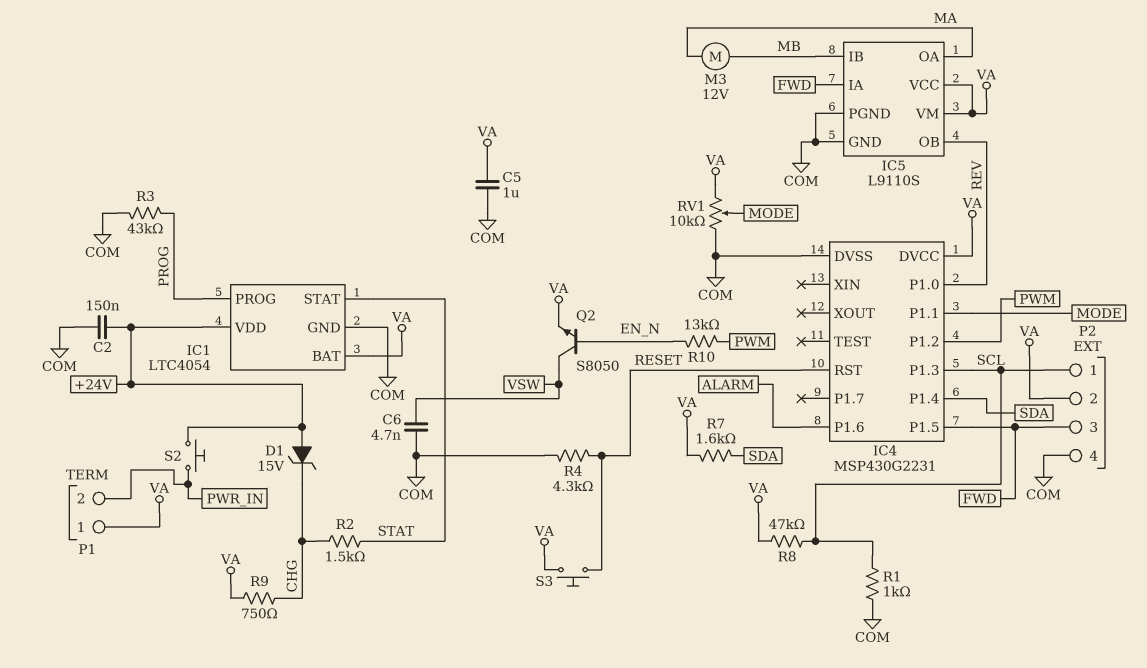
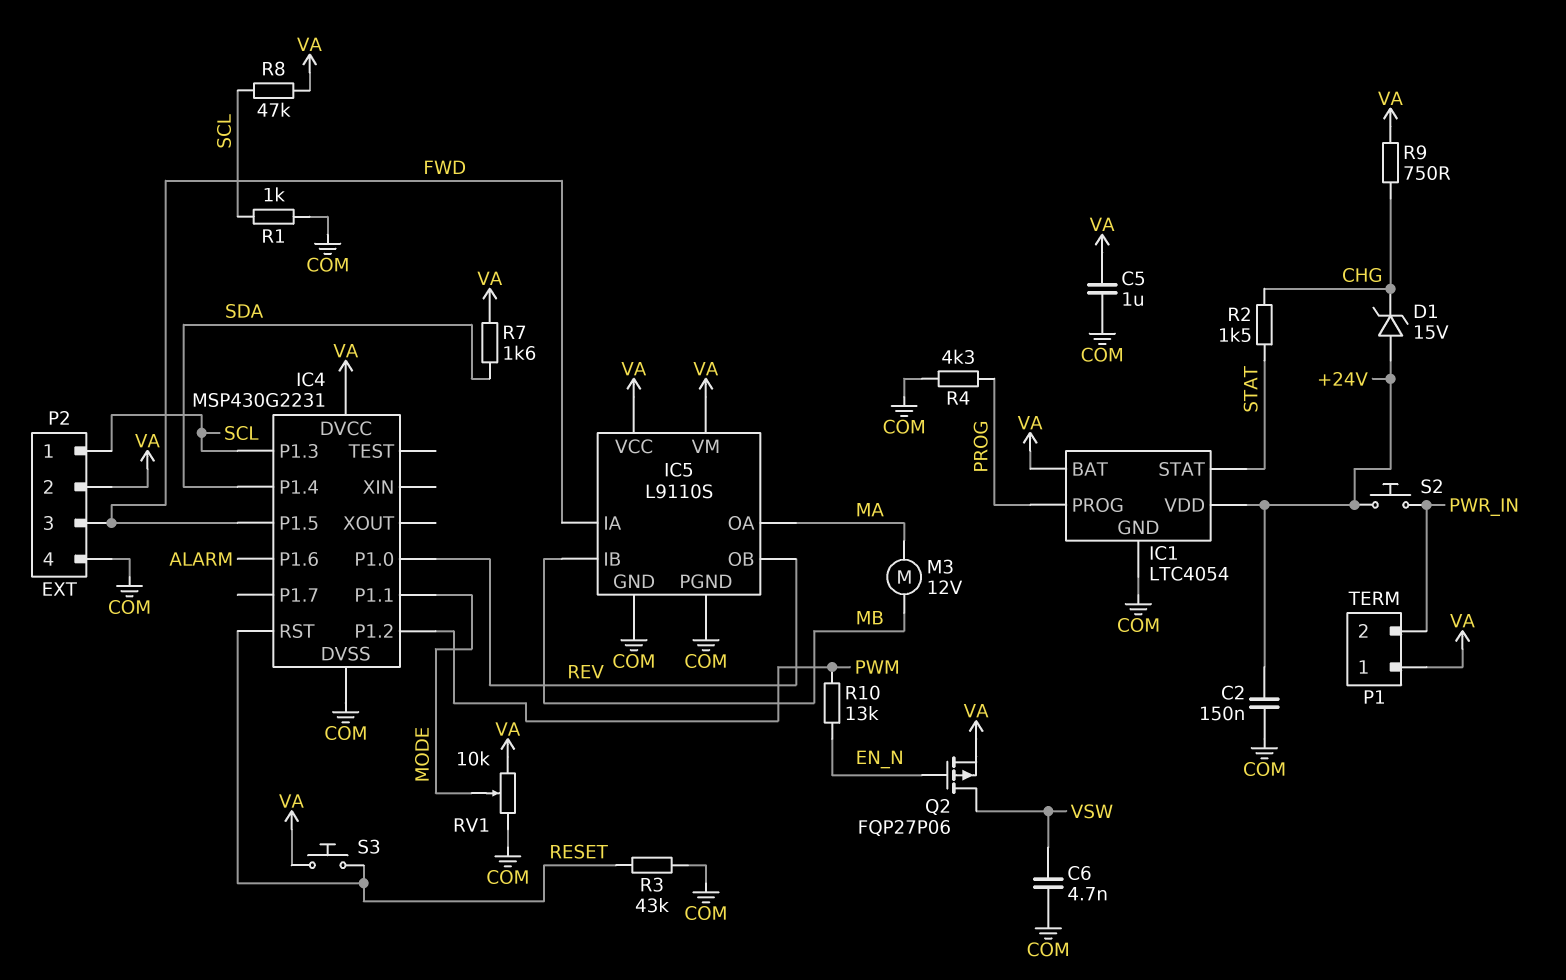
Q2: NPN S8050 (B EN_N, C VSW, E VA) -> PMOS FQP27P06 (G EN_N, D VSW, S VA)
R3: 43k (COM, PROG) -> 43k (COM, RESET)
R4: 4.3k (COM, RESET) -> 4.3k (COM, PROG)

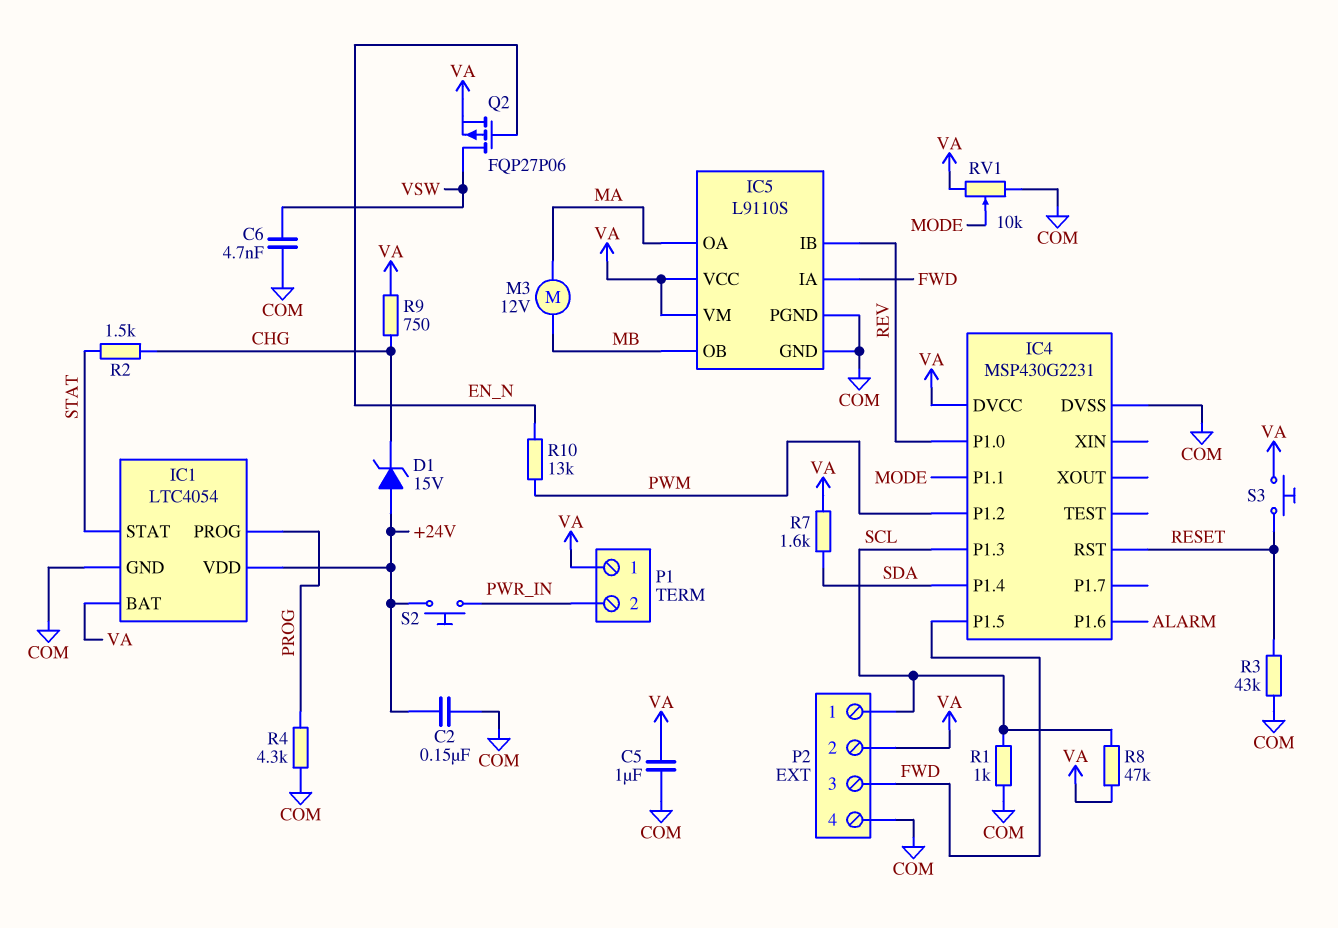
IC5 pin IB: MB -> REV
IC5 pin OB: REV -> MB

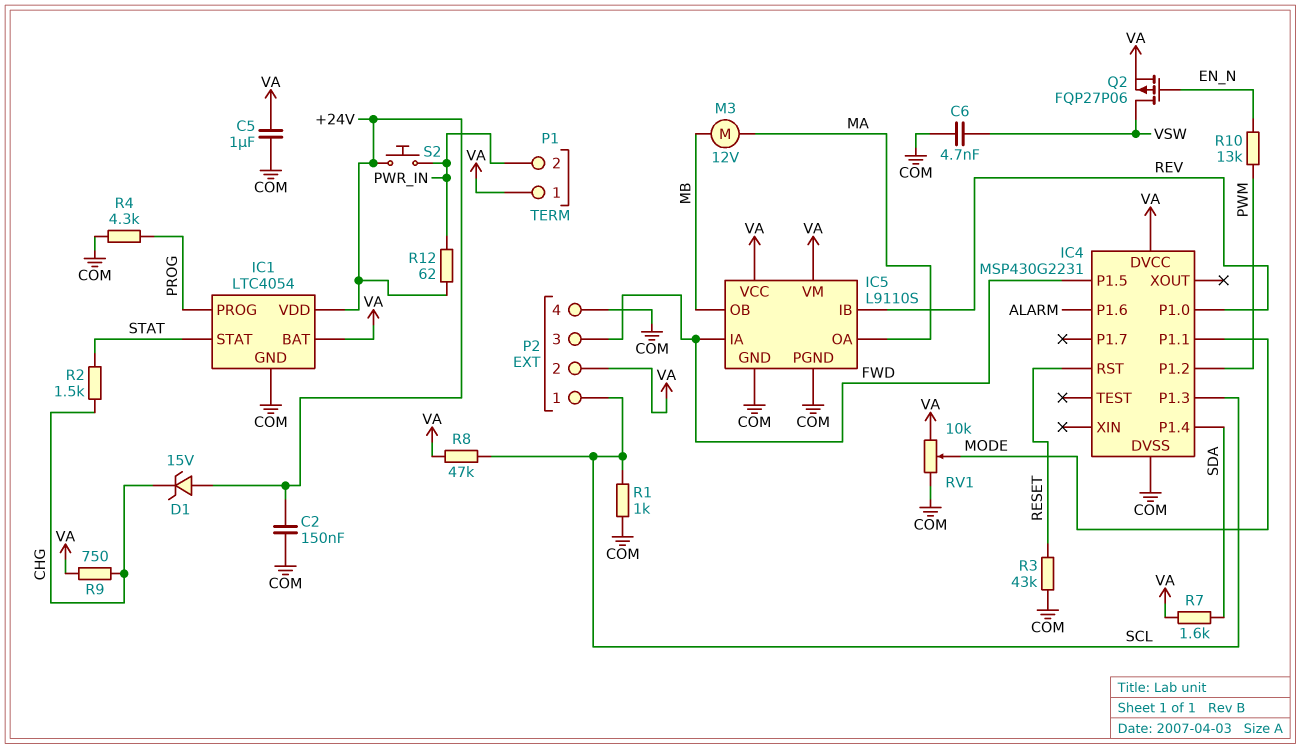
R12: none -> 62 (+24V, PWR_IN)
S3: button (RESET, VA) -> none

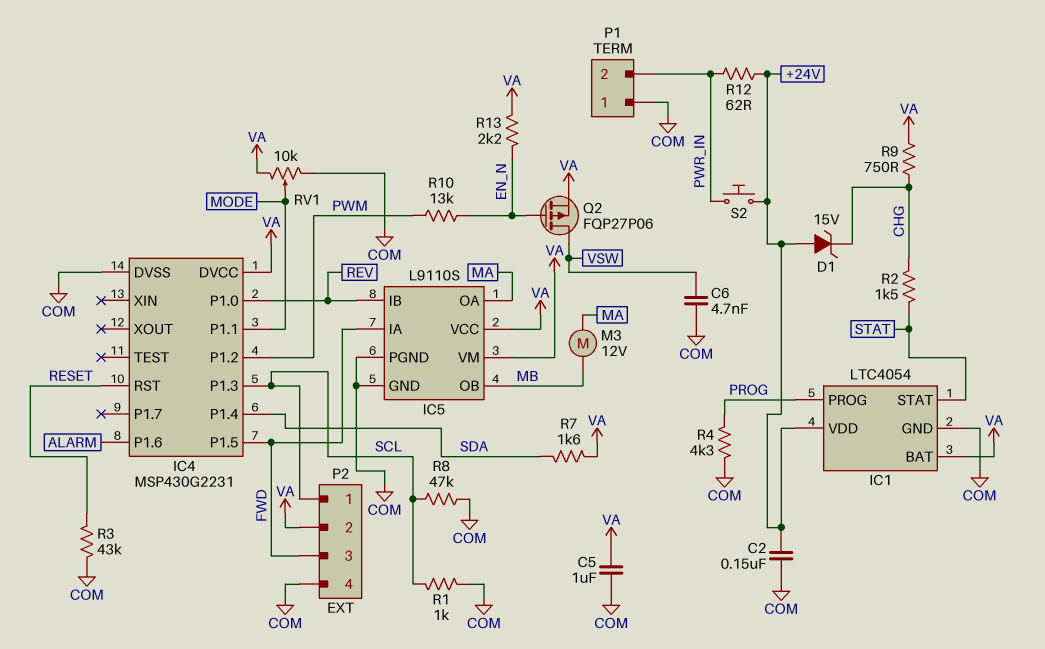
P1 pin 1: VA -> COM
R8: 47k (SCL, VA) -> 47k (COM, SCL)
R13: none -> 2.2k (EN_N, VA)

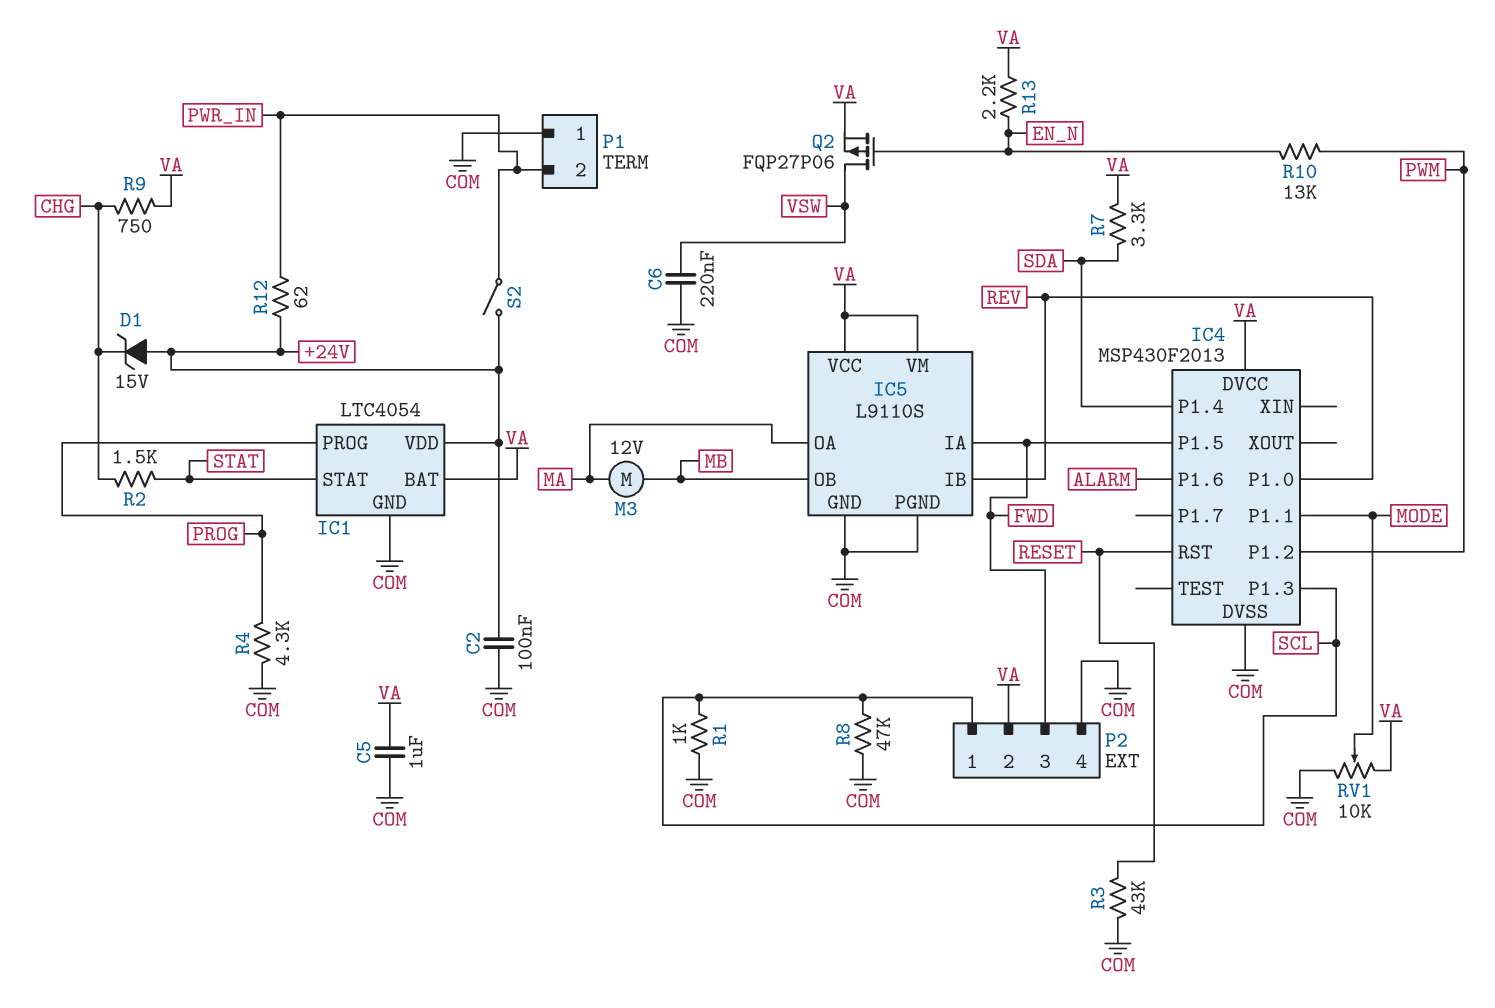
C2: 150nF (+24V, COM) -> 100nF (+24V, COM)
C6: 4.7nF (COM, VSW) -> 220nF (COM, VSW)
IC4: MSP430G2231 -> MSP430F2013
R7: 1.6k (SDA, VA) -> 3.3k (SDA, VA)
S2: button (+24V, PWR_IN) -> switch (+24V, PWR_IN)

